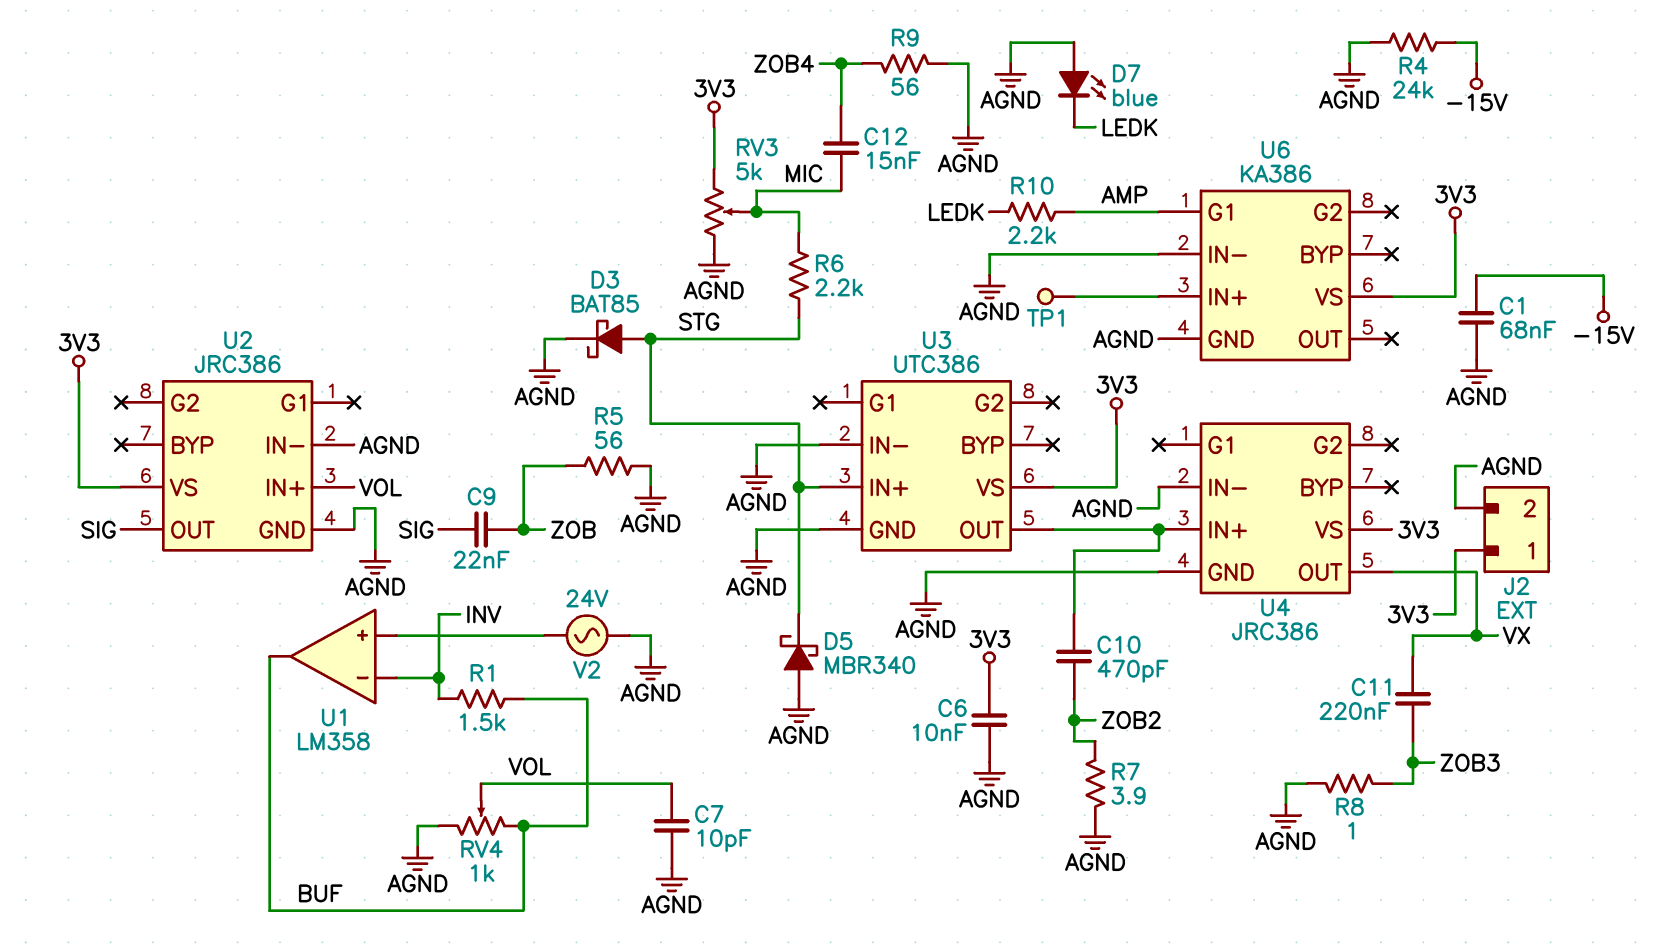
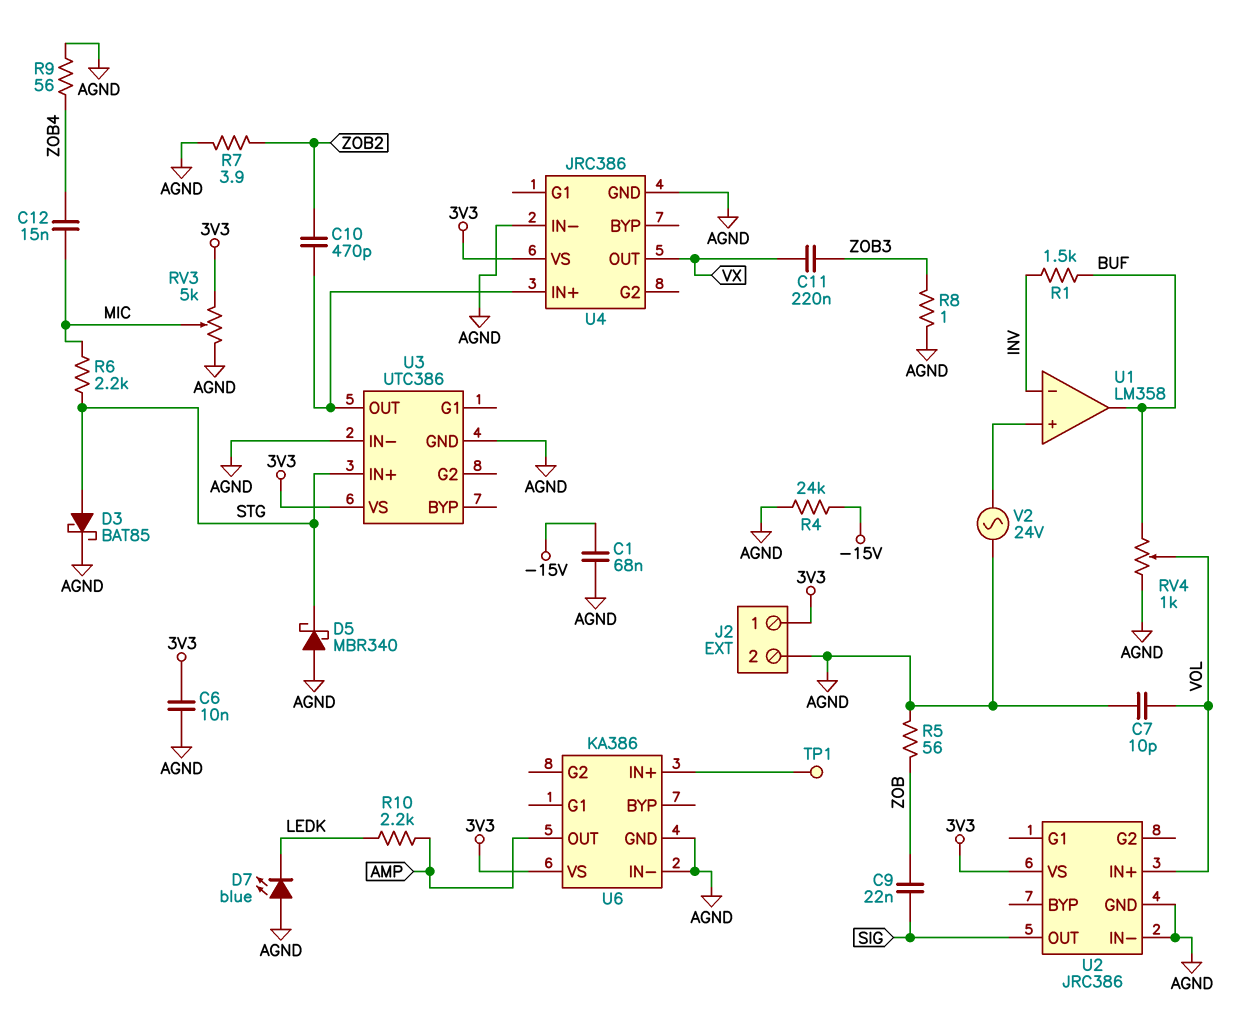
U6 pin G1: AMP -> none
U6 pin OUT: none -> AMP

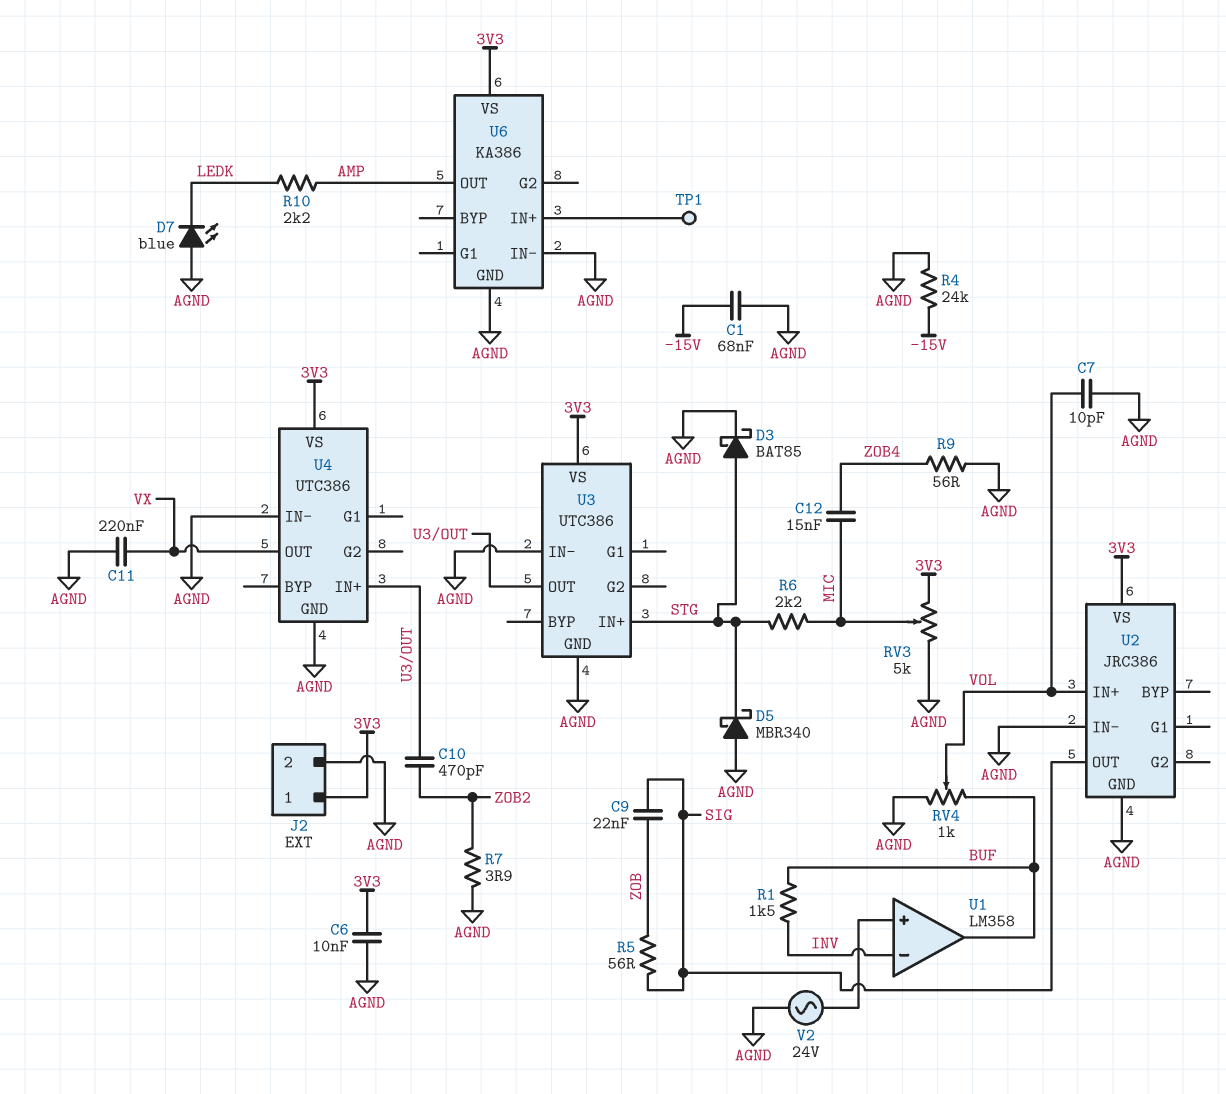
C11: 220nF (VX, ZOB3) -> 220nF (AGND, VX)
R5: 56 (AGND, ZOB) -> 56 (SIG, ZOB)
R8: 1 (AGND, ZOB3) -> none
U4: JRC386 -> UTC386

